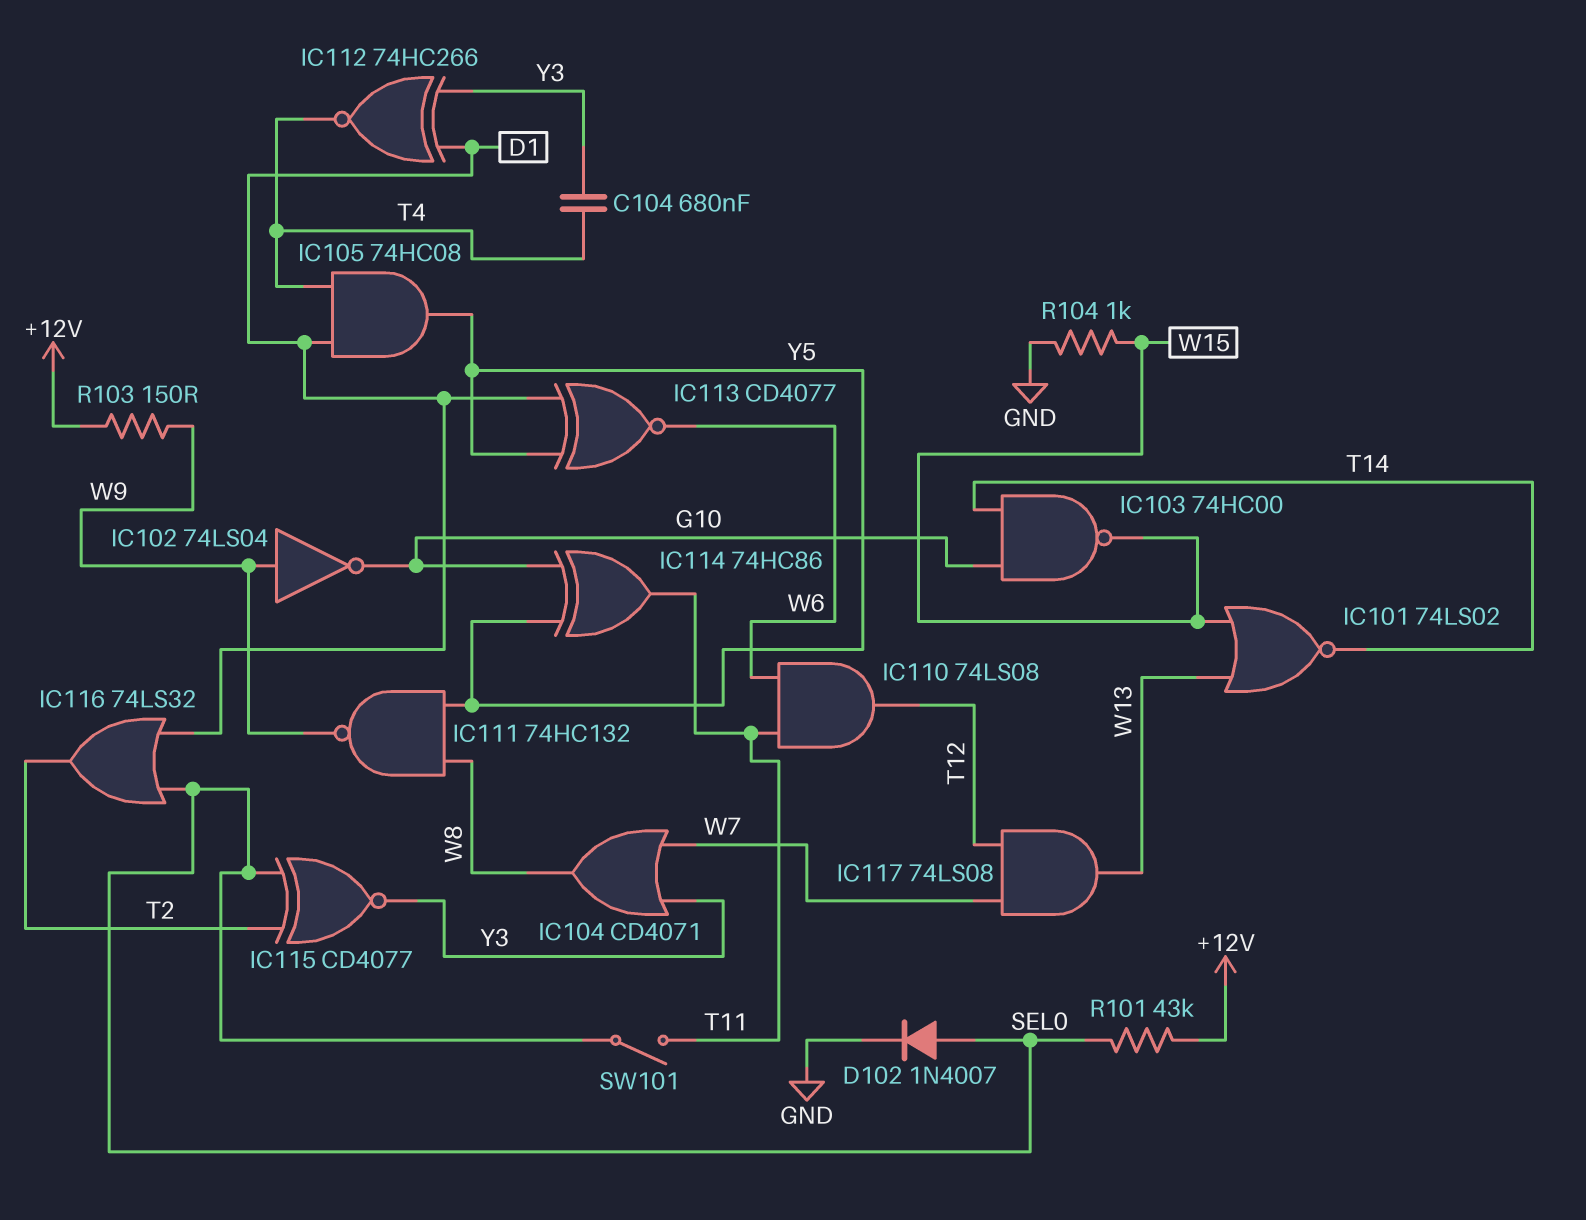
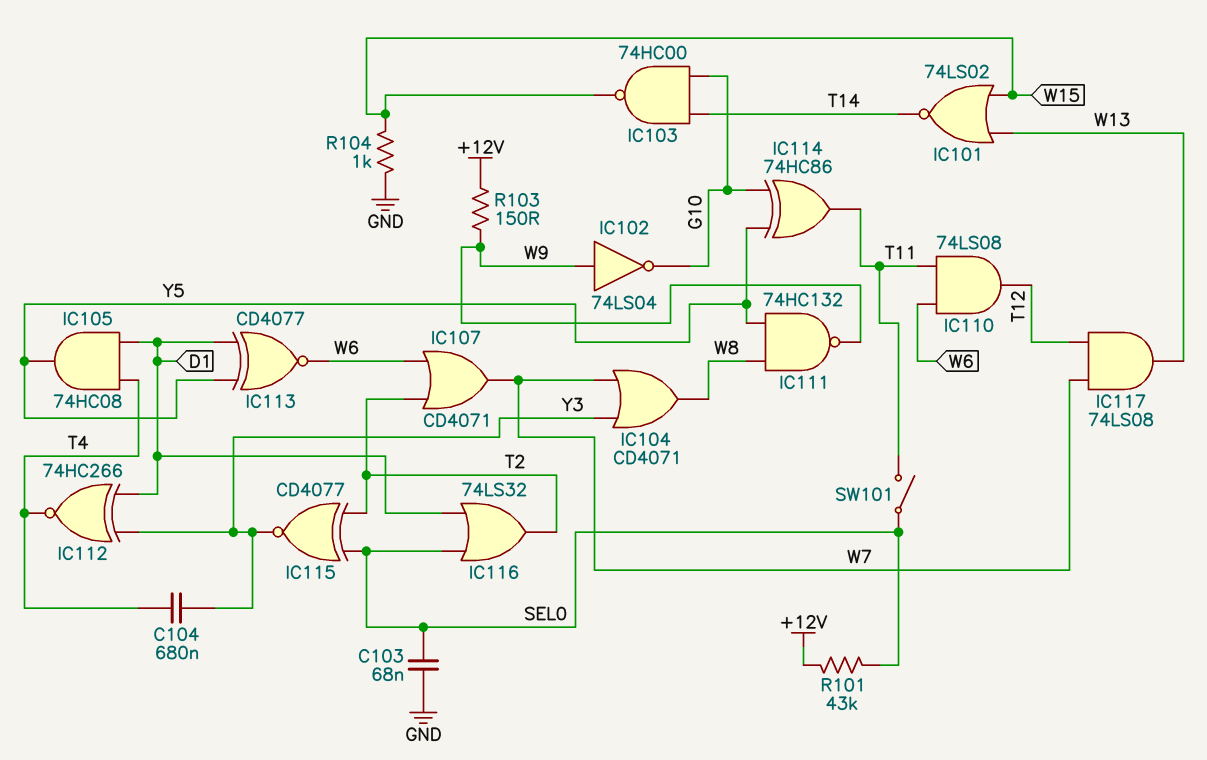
C103: none -> 68nF (GND, SEL0)
D102: diode 1N4007 (A SEL0, K GND) -> none
IC107: none -> OR CD4071 (in T2, in W6, out W7)

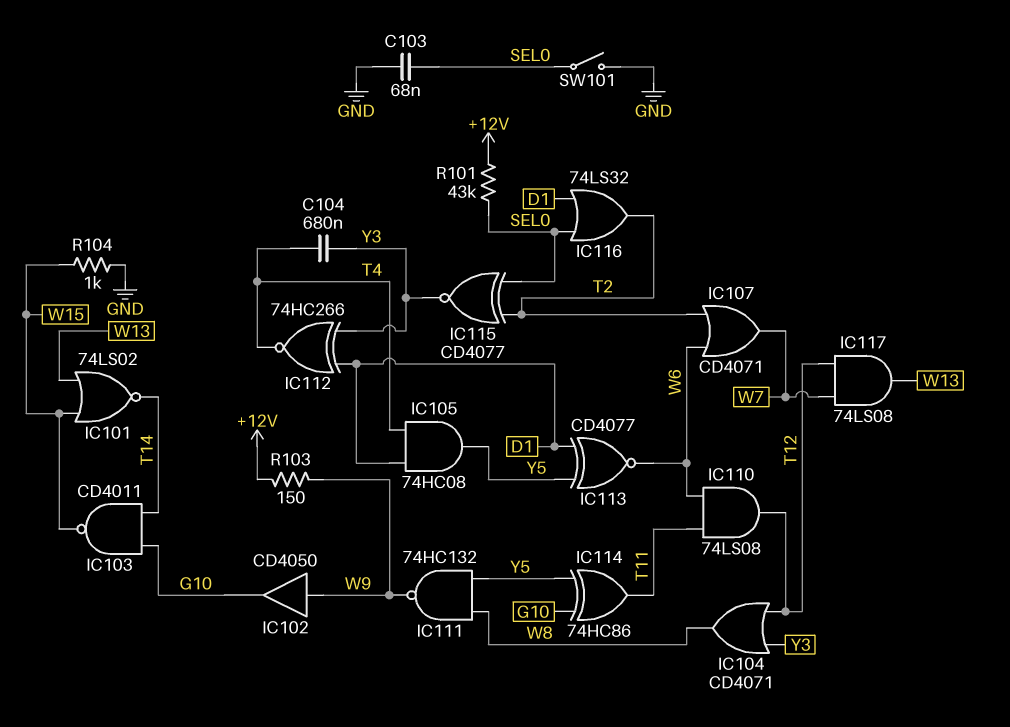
IC102: NOT 74LS04 (in W9, out G10) -> buffer CD4050 (in W9, out G10)
IC103: NAND 74HC00 (in G10, in T14, out W15) -> NAND CD4011 (in G10, in T14, out W15)
IC104: OR CD4071 (in W7, in Y3, out W8) -> OR CD4071 (in T12, in Y3, out W8)
SW101: switch (SEL0, T11) -> switch (GND, SEL0)

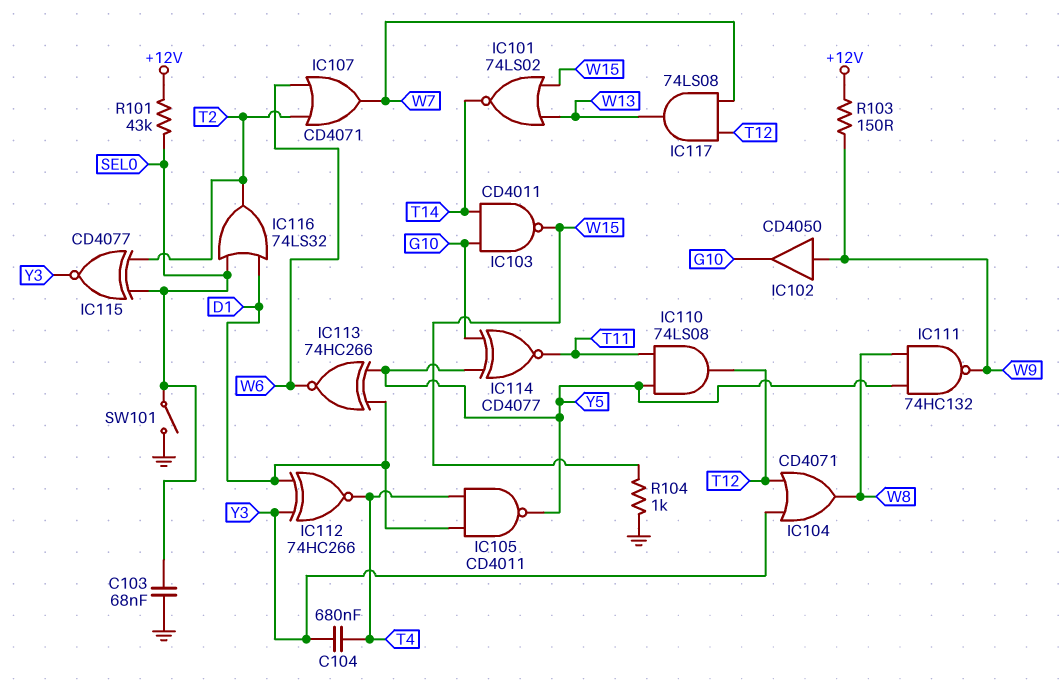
IC105: AND 74HC08 (in D1, in T4, out Y5) -> NAND CD4011 (in D1, in T4, out Y5)
IC110: AND 74LS08 (in T11, in W6, out T12) -> AND 74LS08 (in T11, in Y5, out T12)
IC113: XNOR CD4077 (in D1, in Y5, out W6) -> XNOR 74HC266 (in D1, in Y5, out W6)
IC114: XOR 74HC86 (in G10, in Y5, out T11) -> XNOR CD4077 (in G10, in Y5, out T11)

